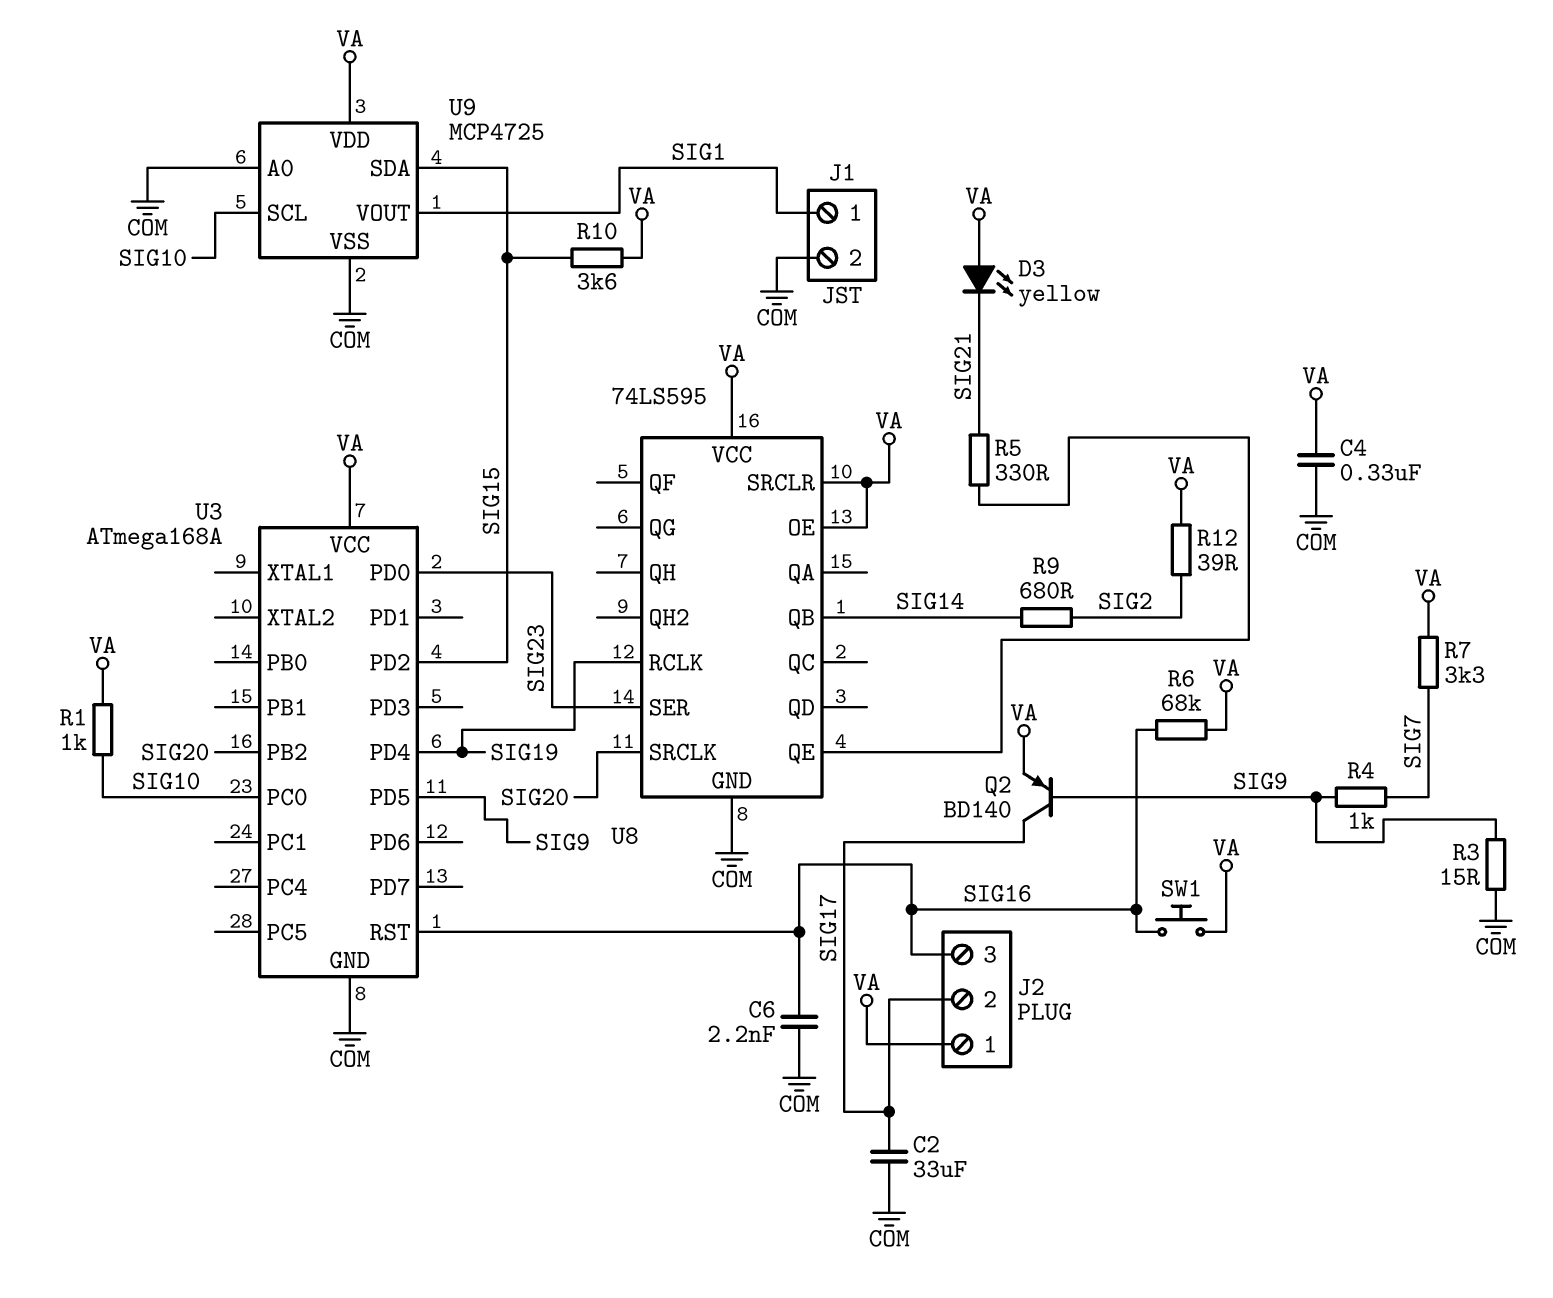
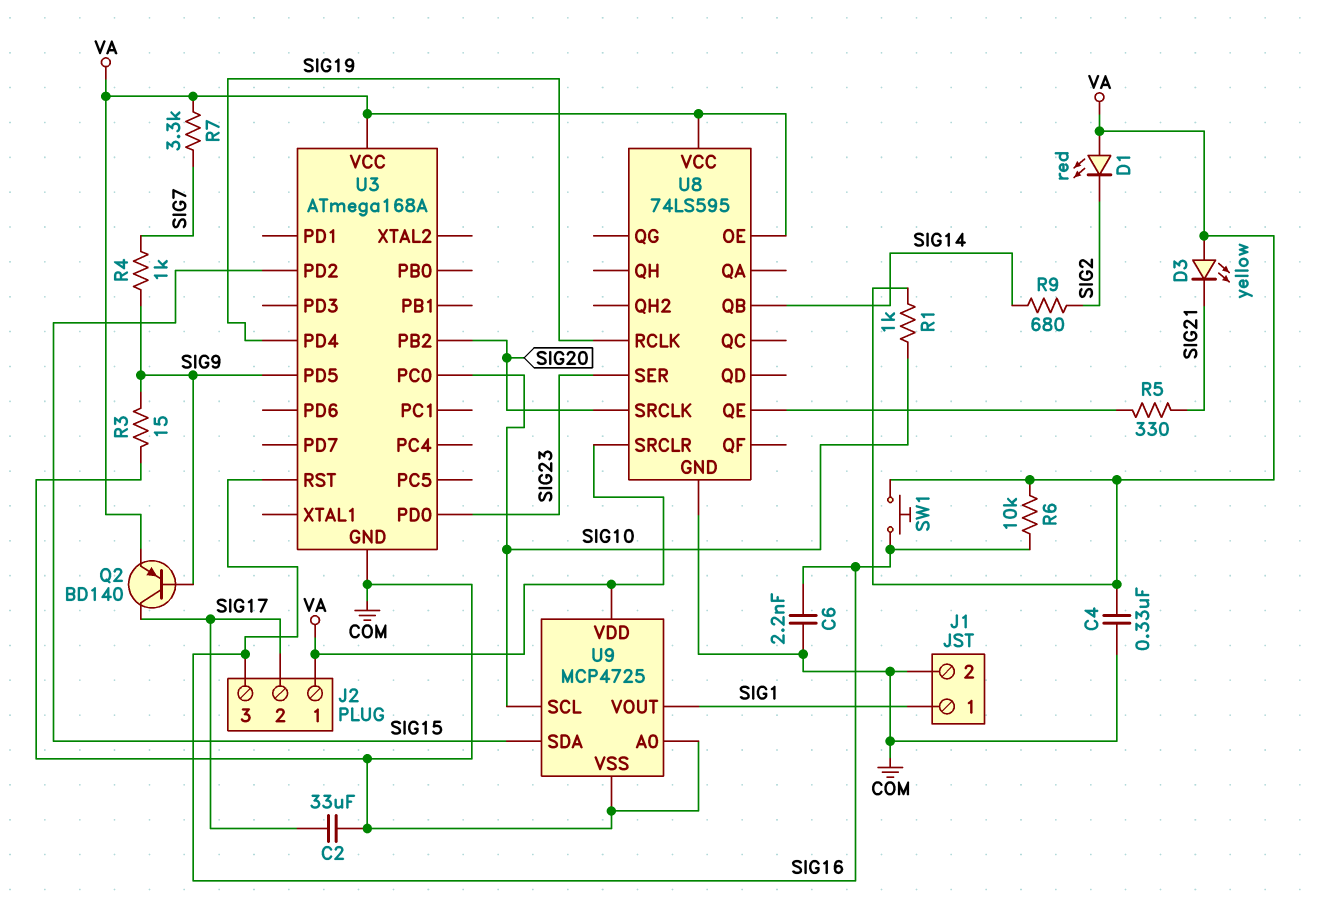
D1: none -> LED red (A VA, K SIG2)
R6: 68k (SIG16, VA) -> 10k (SIG16, VA)
R10: 3.6k (SIG15, VA) -> none
R12: 39 (SIG2, VA) -> none

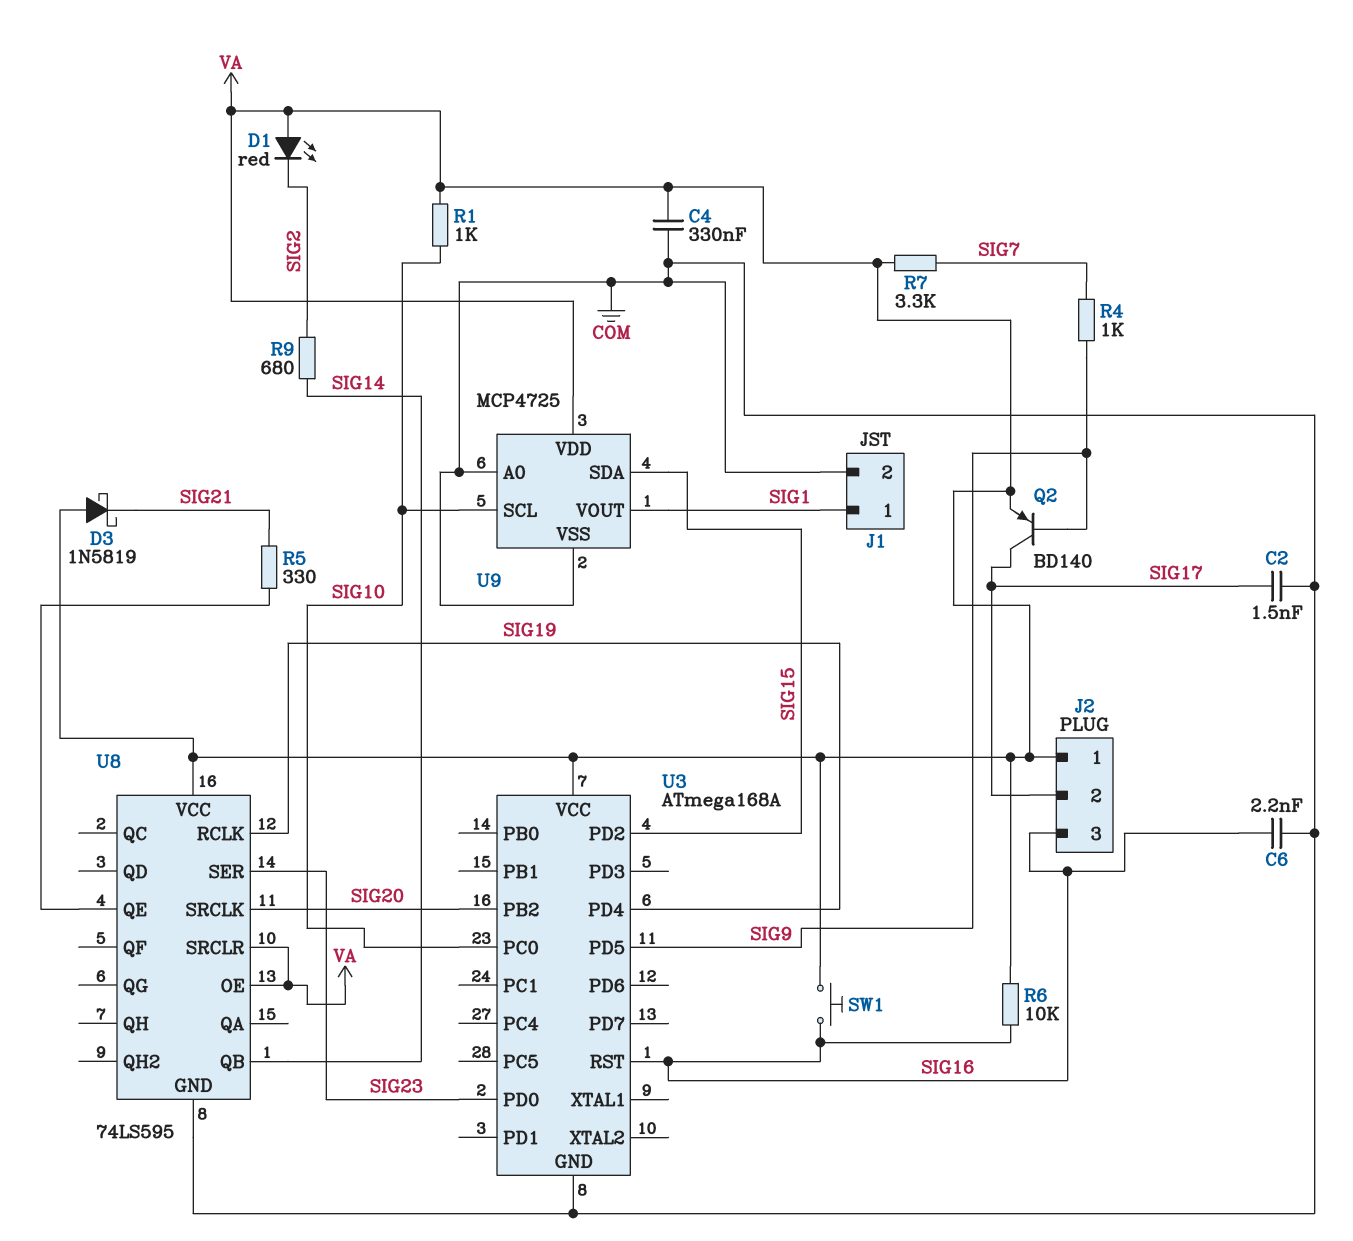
C2: 33uF (COM, SIG17) -> 1.5nF (COM, SIG17)
D3: LED yellow (A VA, K SIG21) -> schottky 1N5819 (A VA, K SIG21)
R3: 15 (COM, SIG9) -> none

